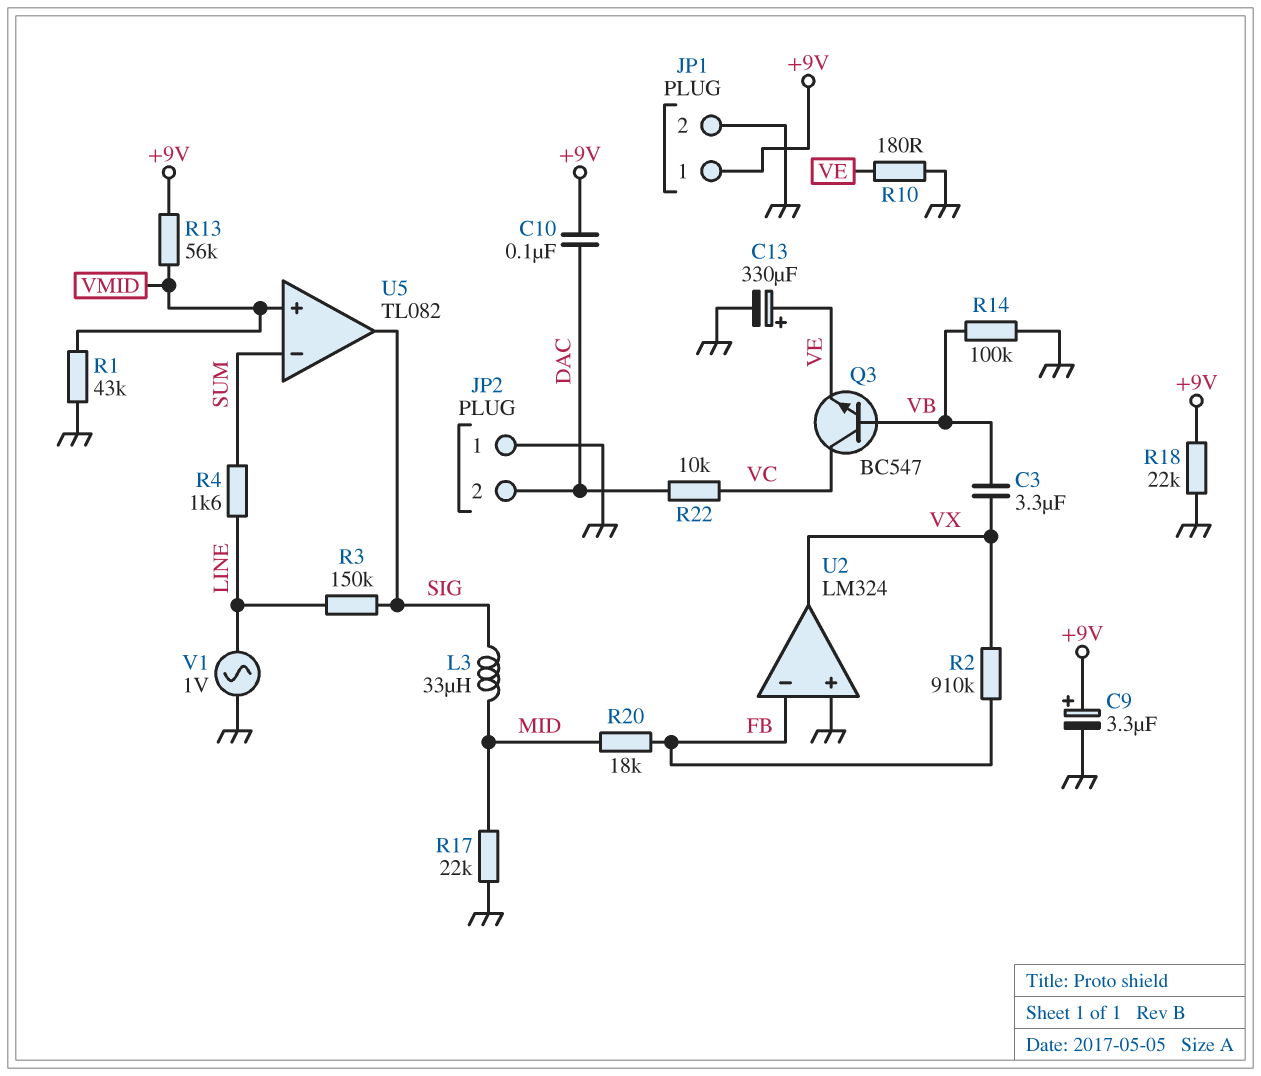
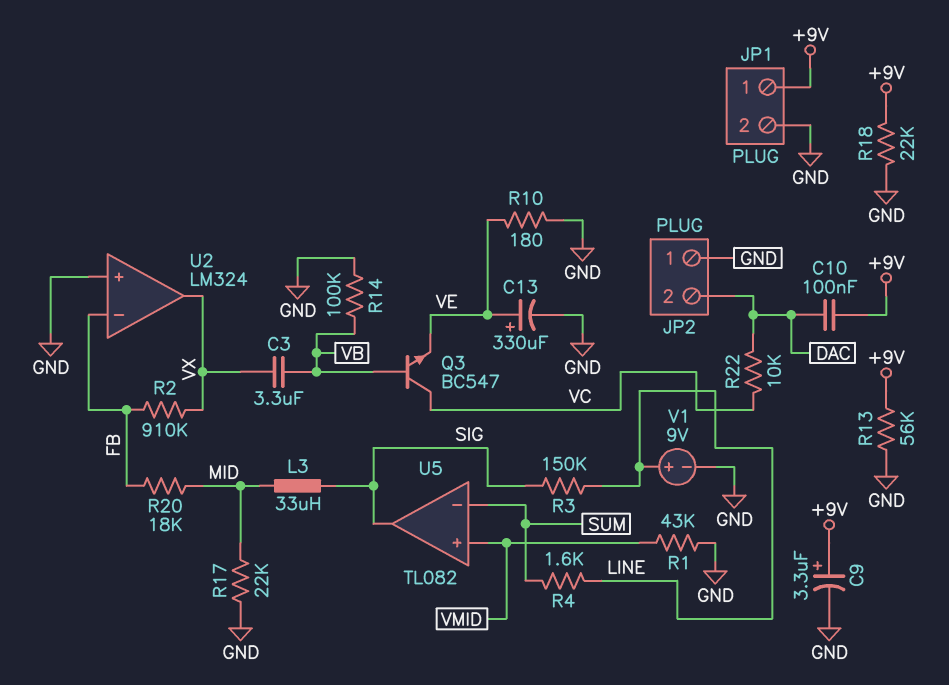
R13: 56k (+9V, VMID) -> 56k (+9V, GND)
V1: AC 1V (GND, LINE) -> 9V (plus LINE, minus GND)

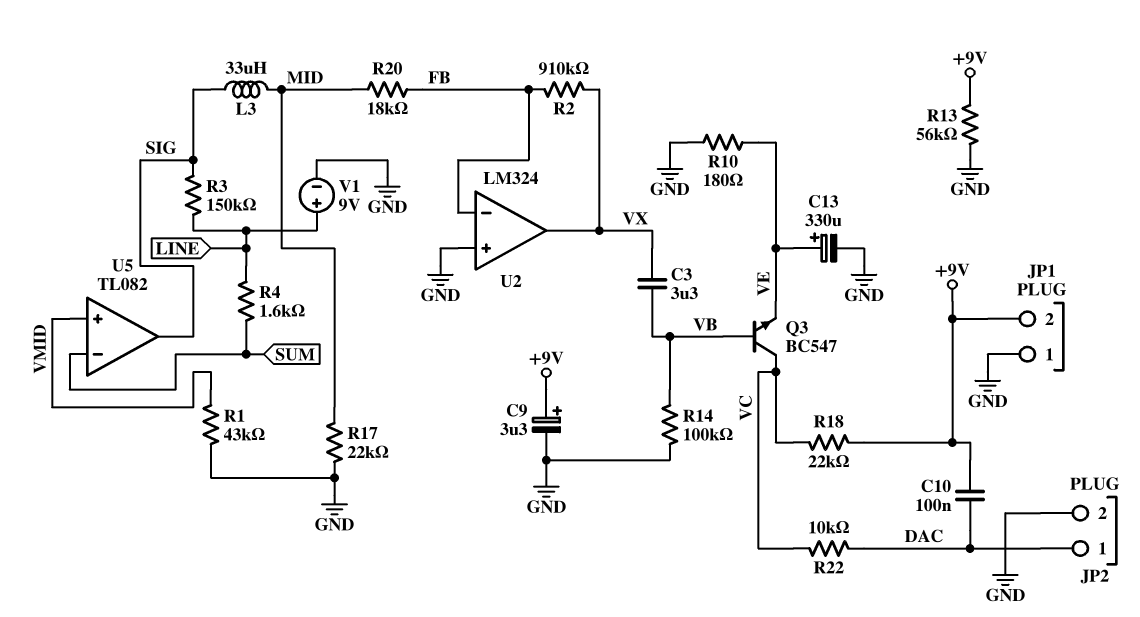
JP1 pin 1: +9V -> GND
JP1 pin 2: GND -> +9V
JP2 pin 1: GND -> DAC
JP2 pin 2: DAC -> GND
R18: 22k (+9V, GND) -> 22k (+9V, VC)

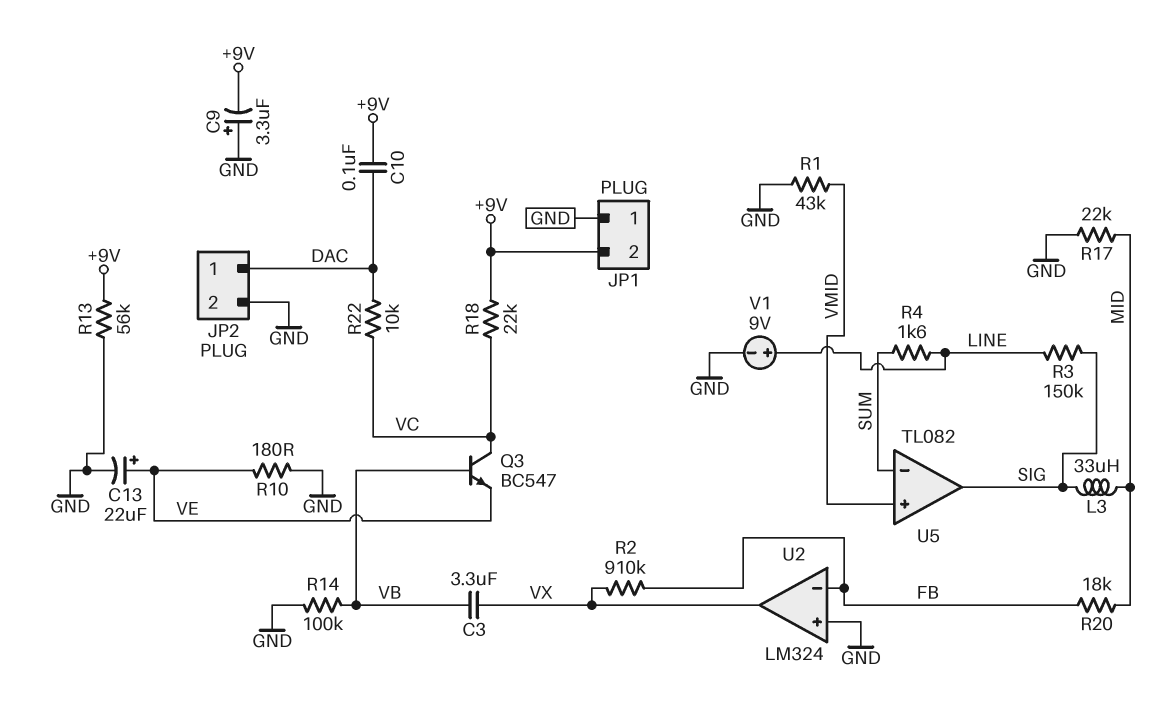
C9: 3.3uF (plus +9V, minus GND) -> 3.3uF (plus GND, minus +9V)
C13: 330uF (plus VE, minus GND) -> 22uF (plus VE, minus GND)

